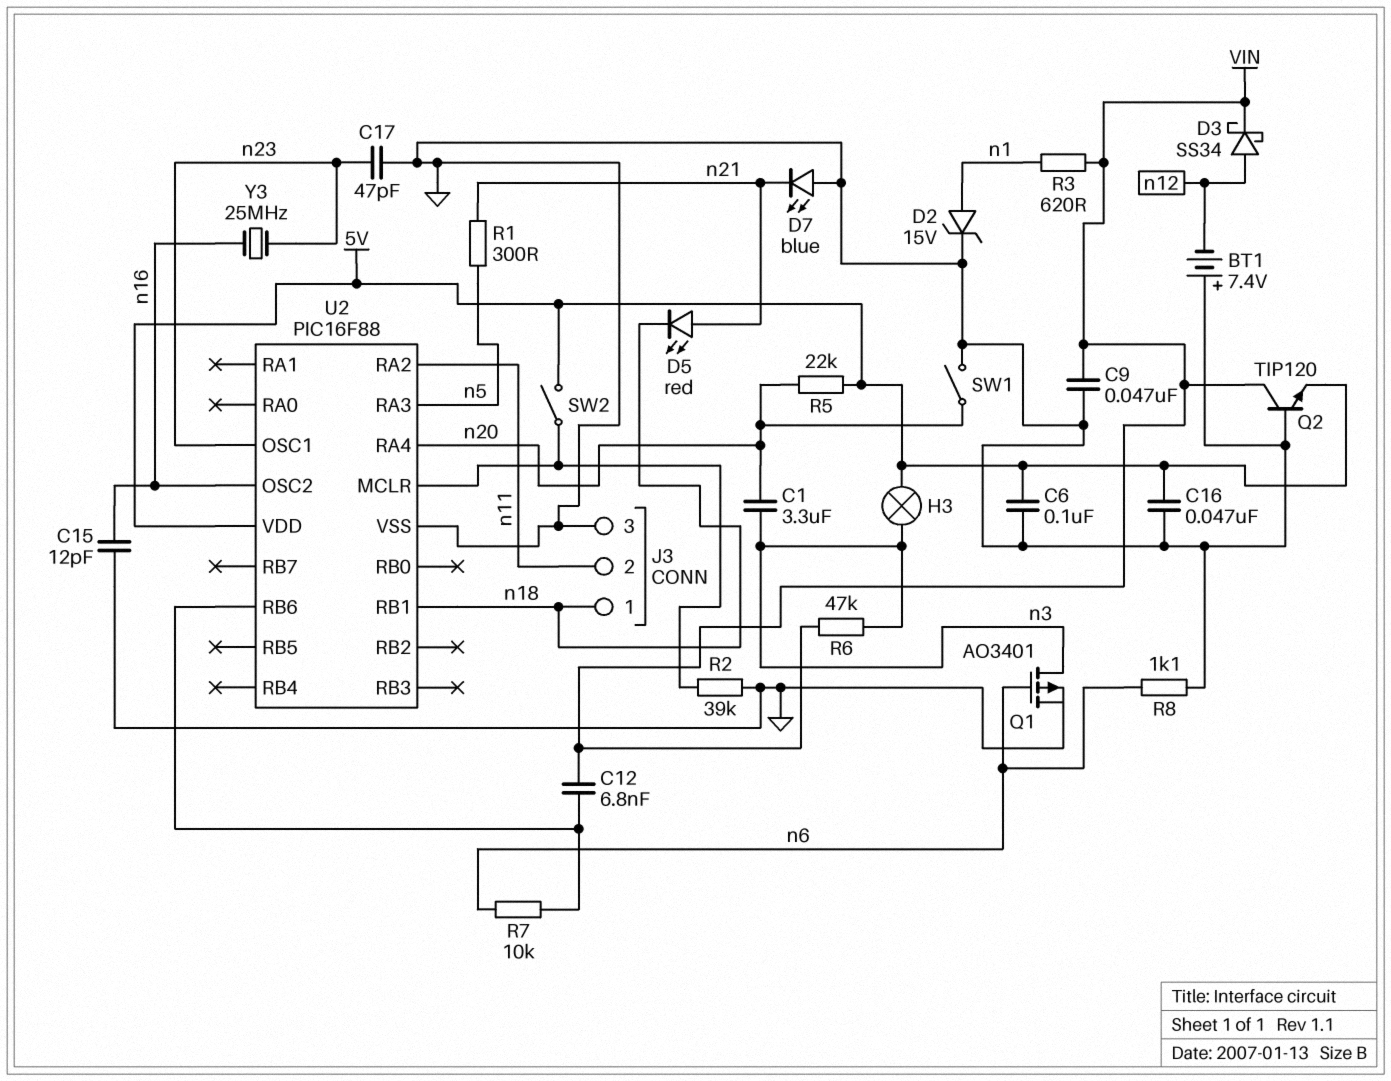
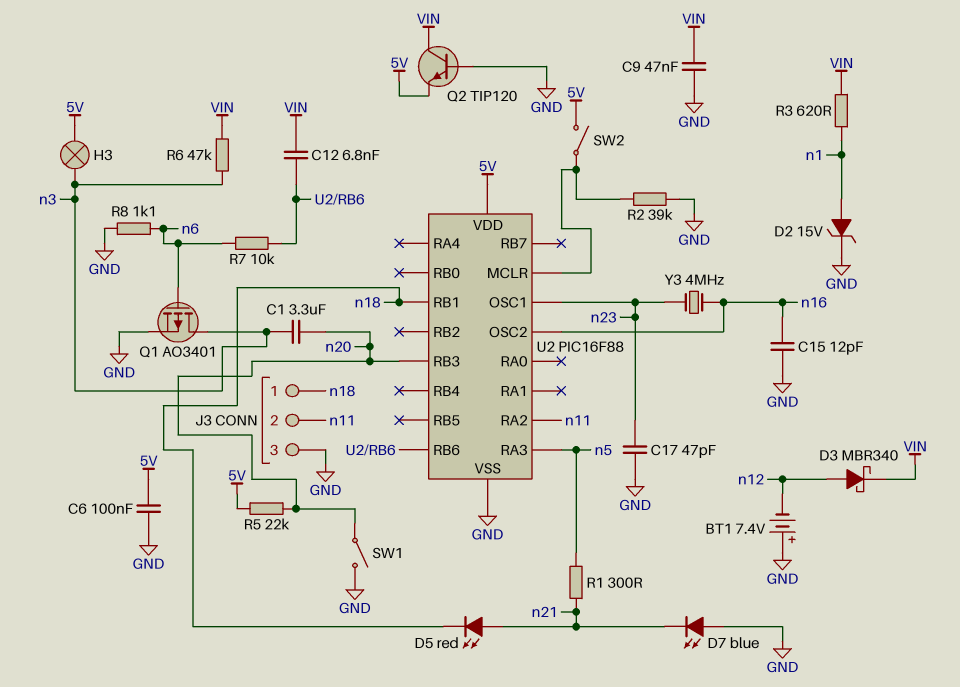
C16: 47nF (5V, GND) -> none
D3: schottky SS34 (A n12, K VIN) -> schottky MBR340 (A n12, K VIN)
U2 pin RA4: n20 -> none
U2 pin RB3: none -> n20
Y3: 25MHz (n16, n23) -> 4MHz (n16, n23)

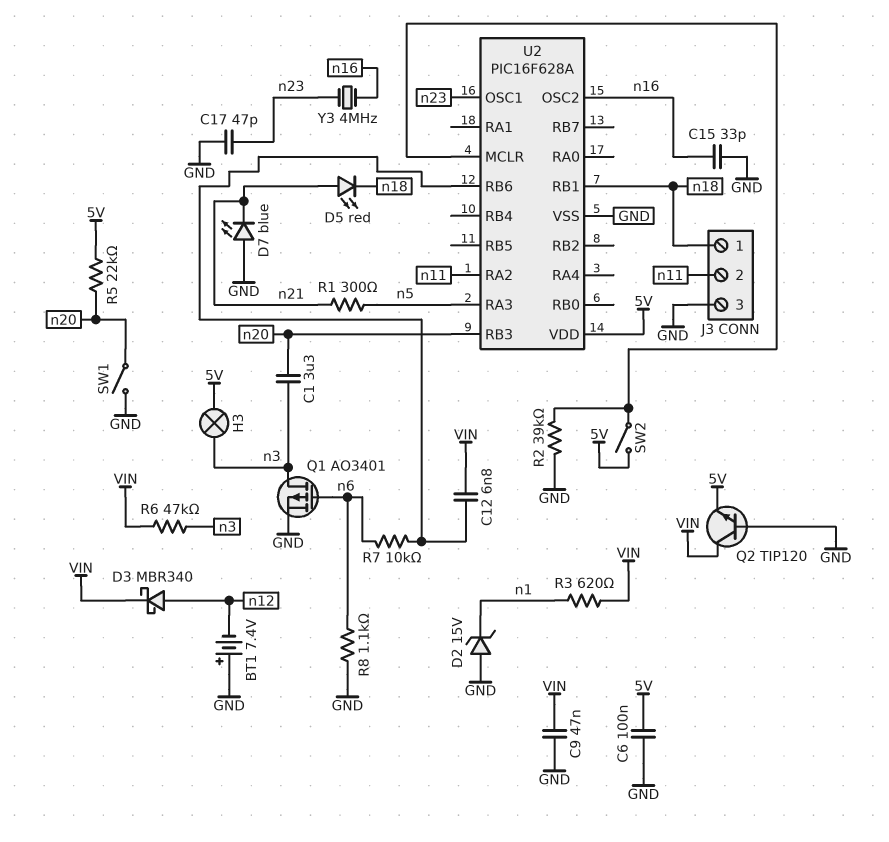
C15: 12pF (GND, n16) -> 33pF (GND, n16)
D2: zener 15V (A n1, K GND) -> zener 15V (A GND, K n1)
U2: PIC16F88 -> PIC16F628A

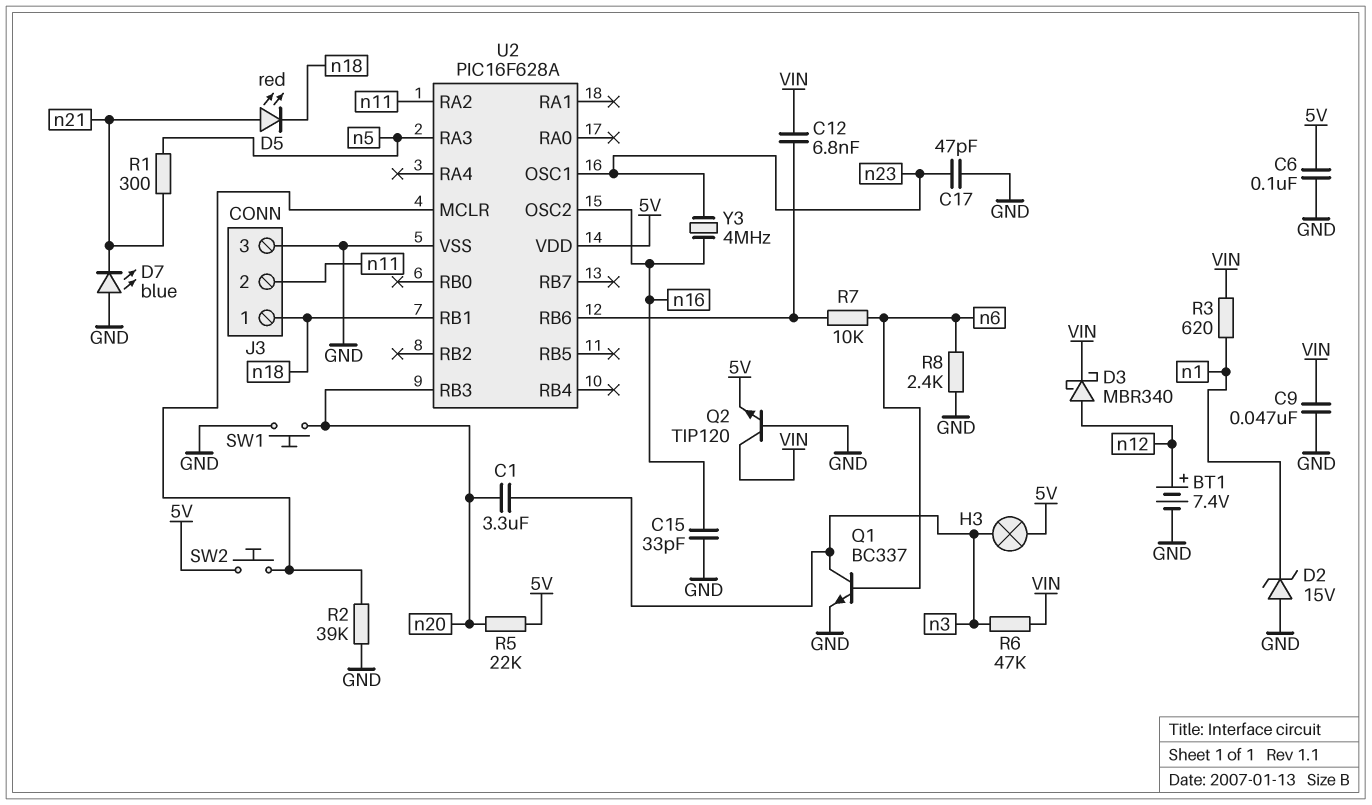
BT1: 7.4V (plus GND, minus n12) -> 7.4V (plus n12, minus GND)
Q1: PMOS AO3401 (G n6, D n3, S GND) -> NPN BC337 (B n6, C n3, E GND)
R8: 1.1k (GND, n6) -> 2.4k (GND, n6)
SW1: switch (GND, n20) -> button (GND, n20)
SW2: switch (5V, U2/MCLR) -> button (5V, U2/MCLR)

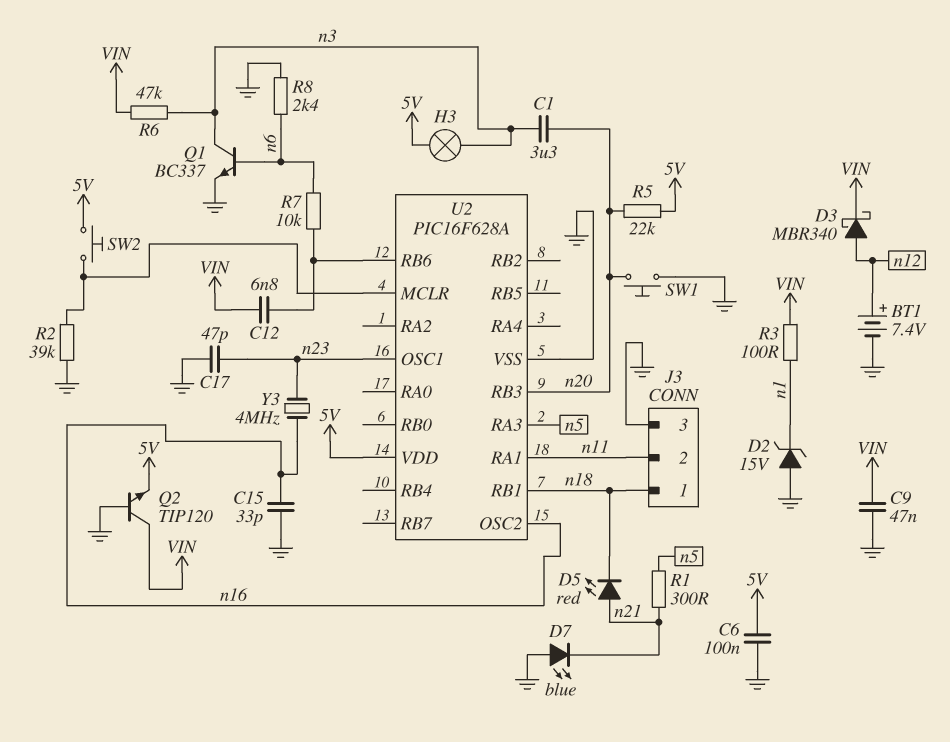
R3: 620 (VIN, n1) -> 100 (VIN, n1)
U2 pin RA1: none -> n11
U2 pin RA2: n11 -> none

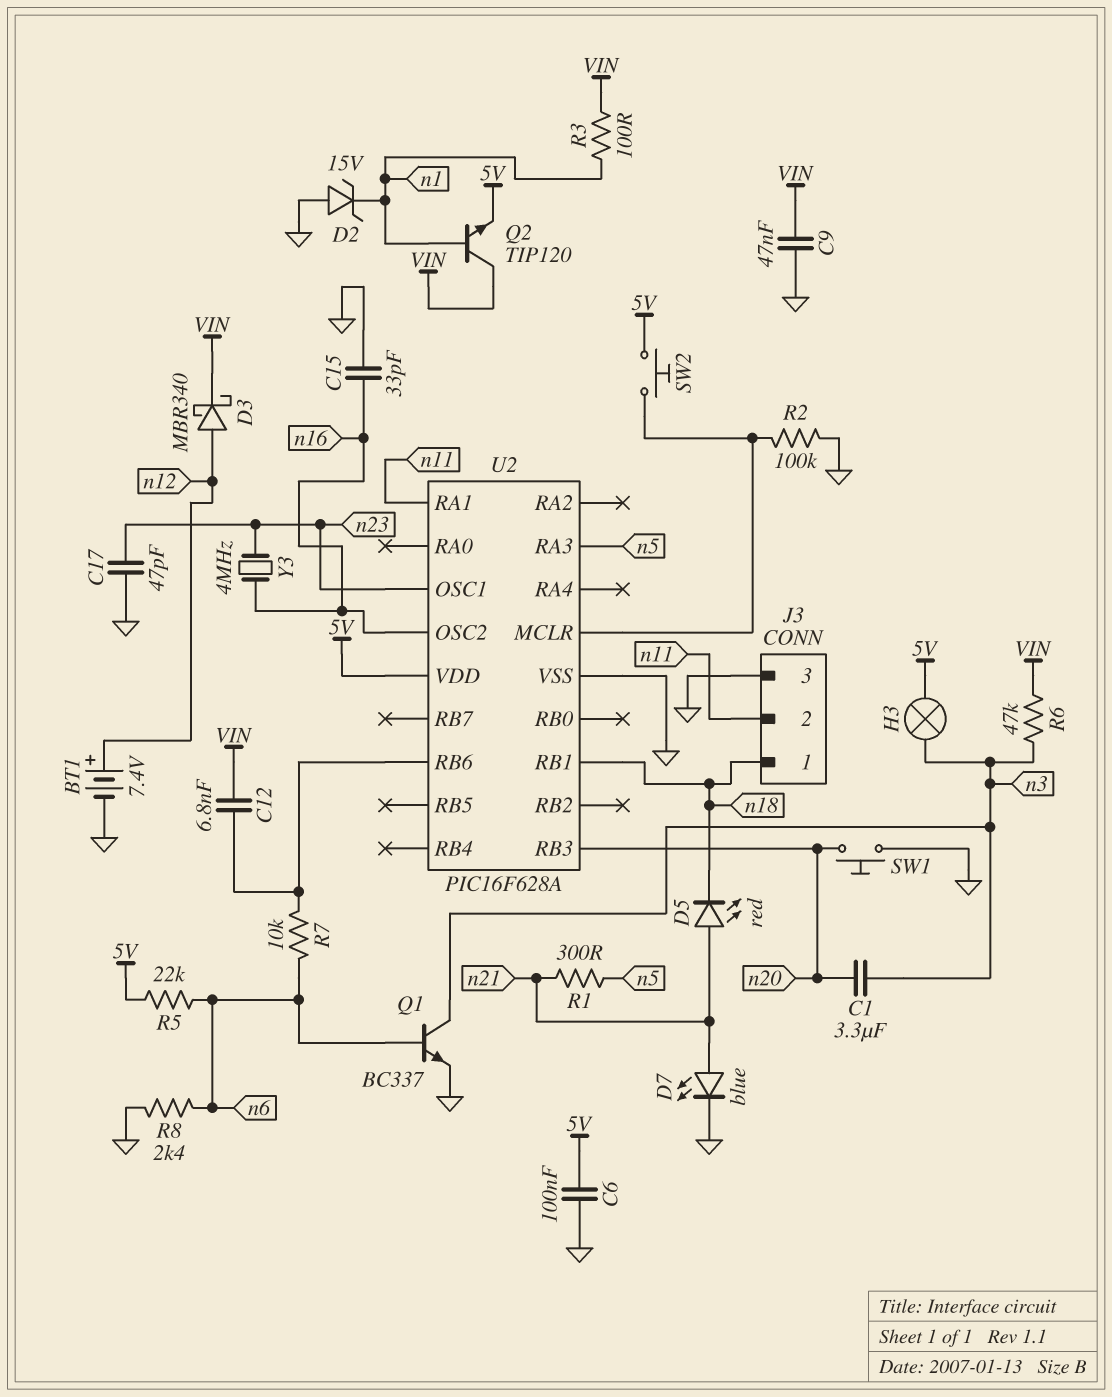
D7: LED blue (A GND, K n21) -> LED blue (A n21, K GND)
Q2: NPN TIP120 (B GND, C VIN, E 5V) -> NPN TIP120 (B n1, C VIN, E 5V)
R2: 39k (GND, U2/MCLR) -> 100k (GND, U2/MCLR)
R5: 22k (5V, n20) -> 22k (5V, n6)

